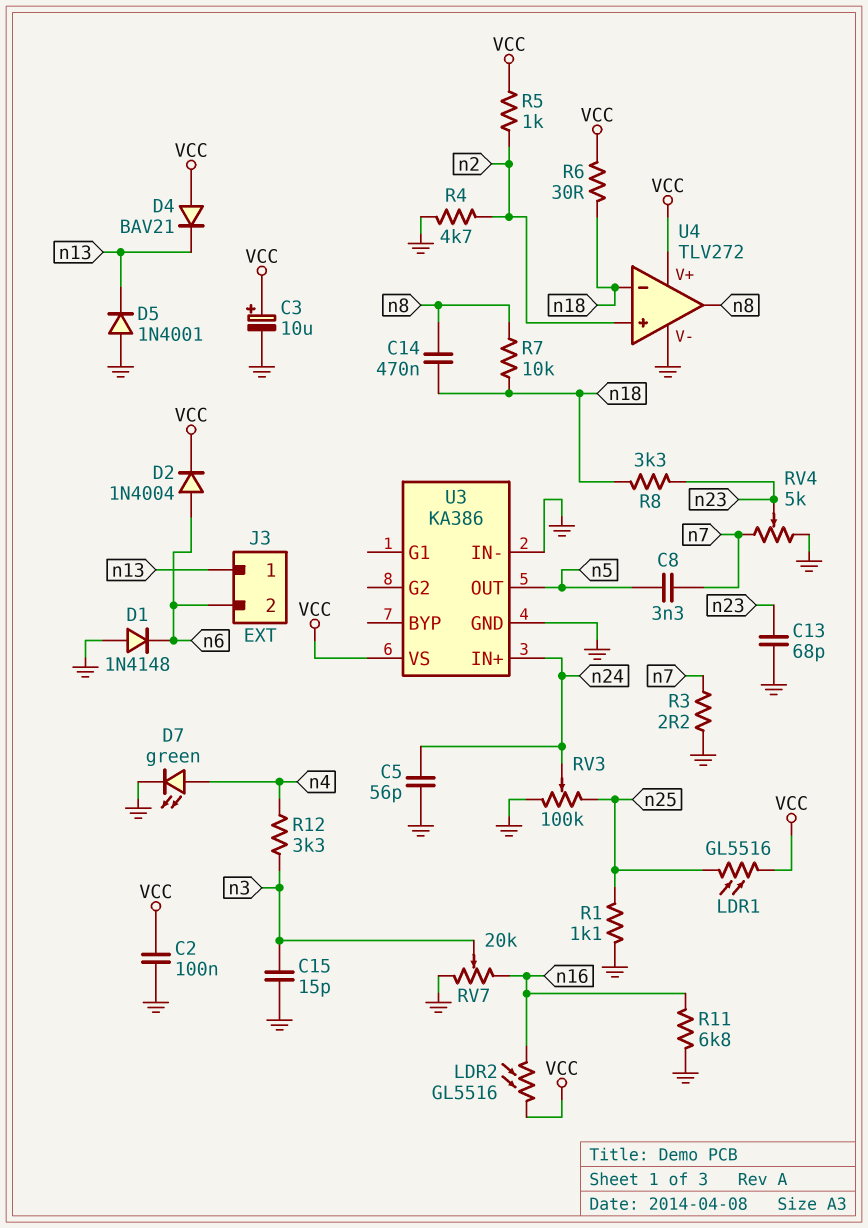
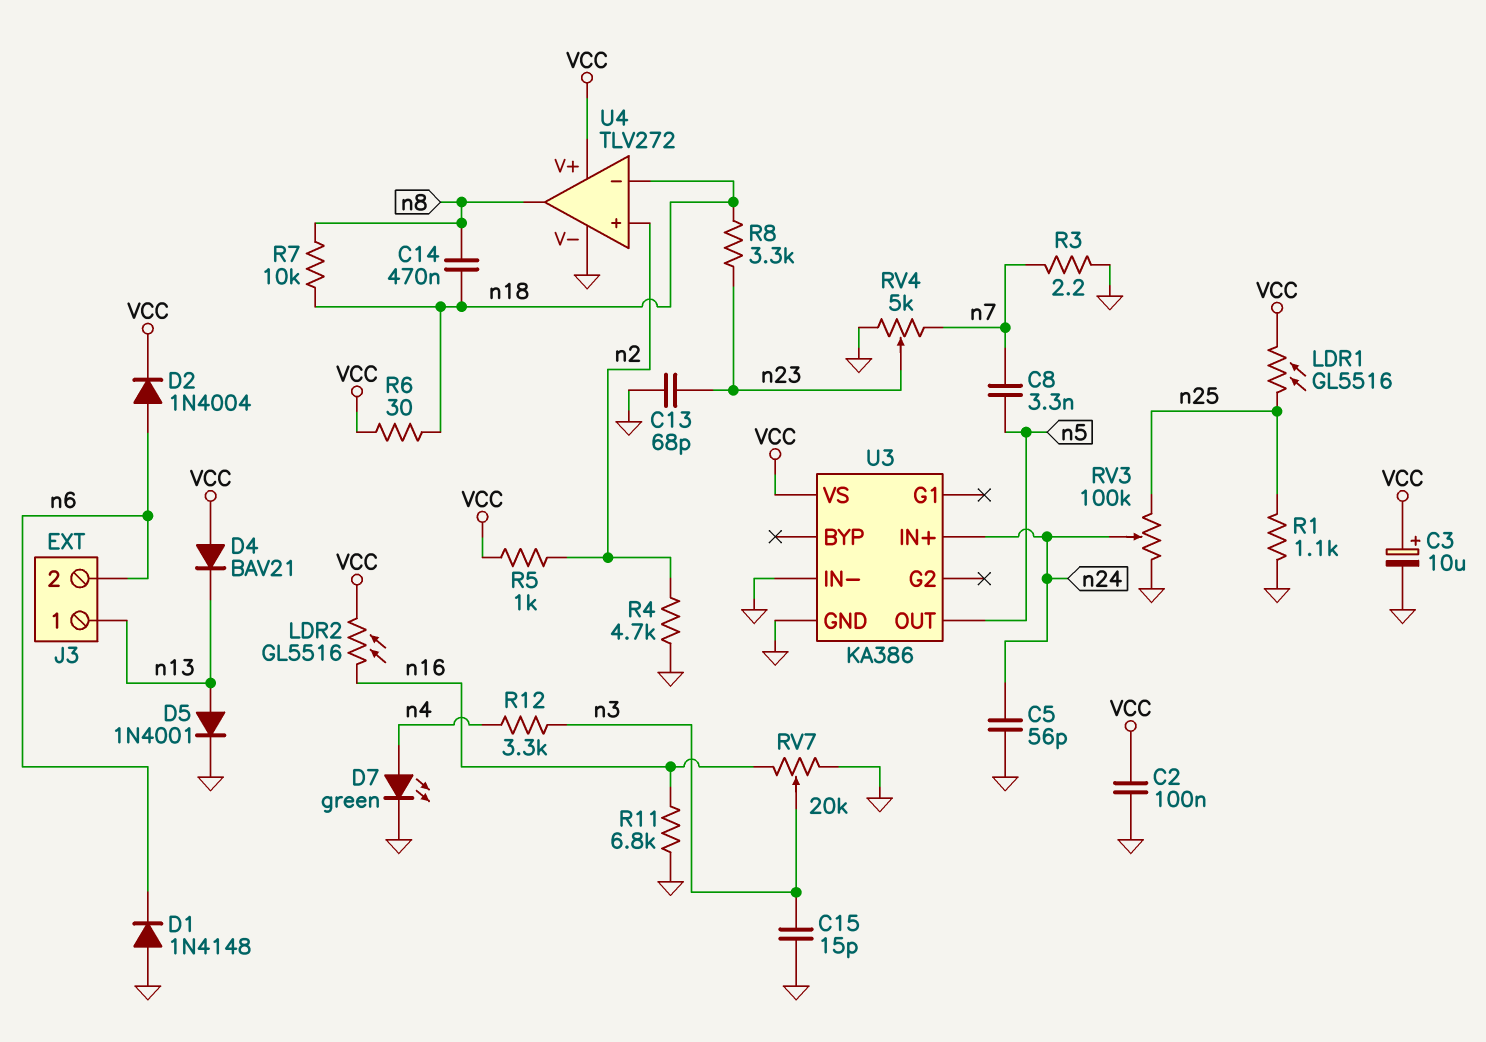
D5: diode 1N4001 (A GND, K n13) -> diode 1N4001 (A n13, K GND)

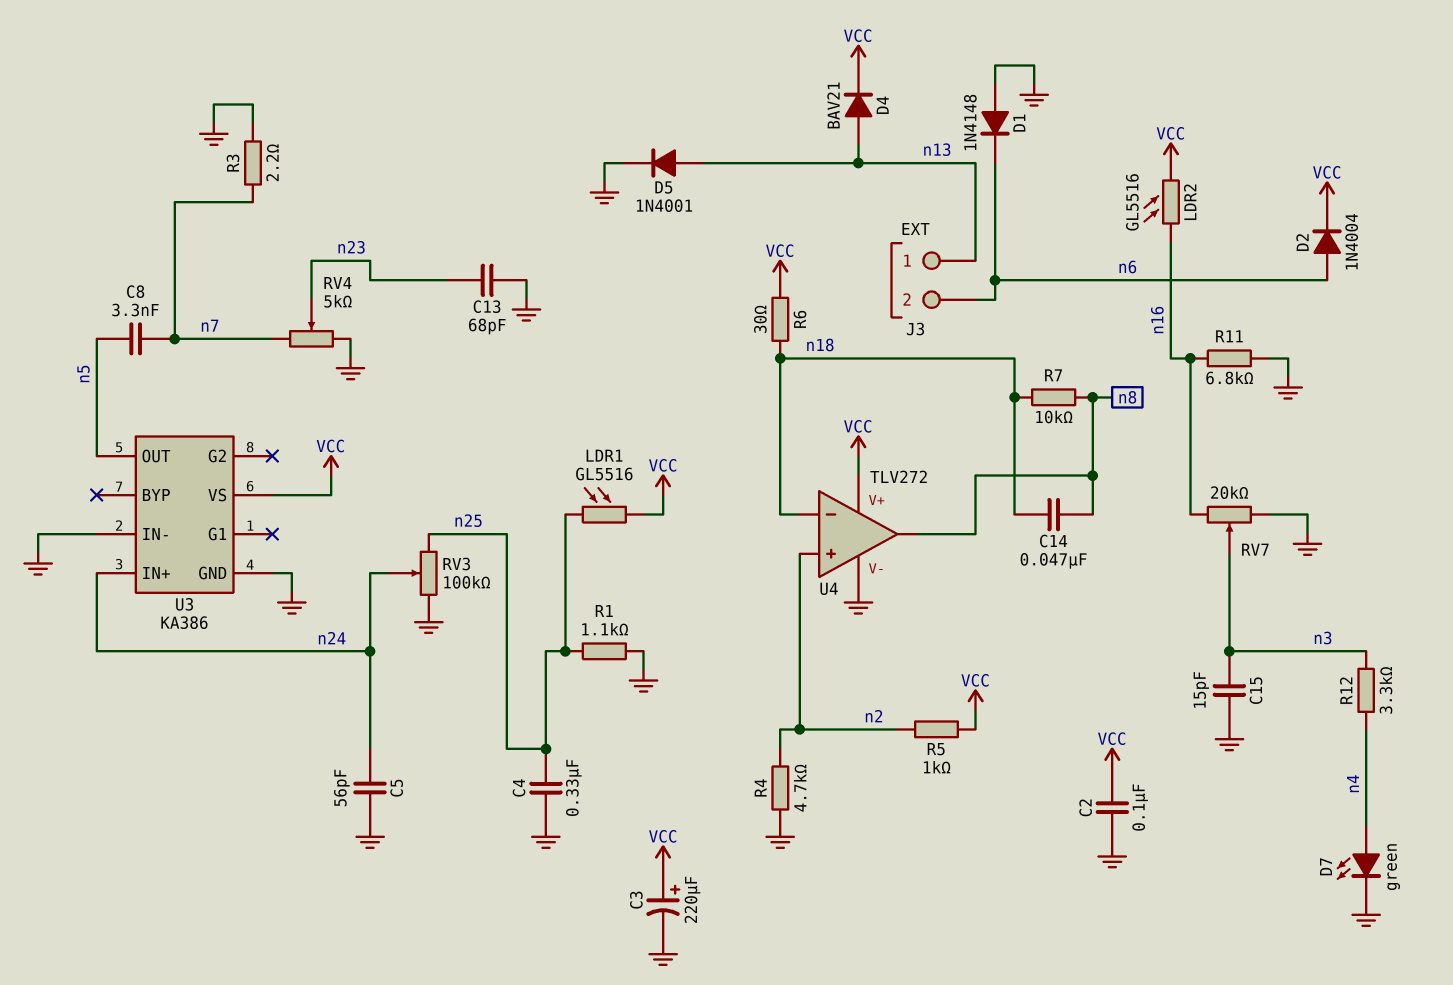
C3: 10uF (plus VCC, minus GND) -> 220uF (plus VCC, minus GND)
C4: none -> 330nF (GND, n25)
C14: 470nF (n8, n18) -> 47nF (n8, n18)
D4: diode BAV21 (A VCC, K n13) -> diode BAV21 (A n13, K VCC)
R8: 3.3k (n18, n23) -> none

